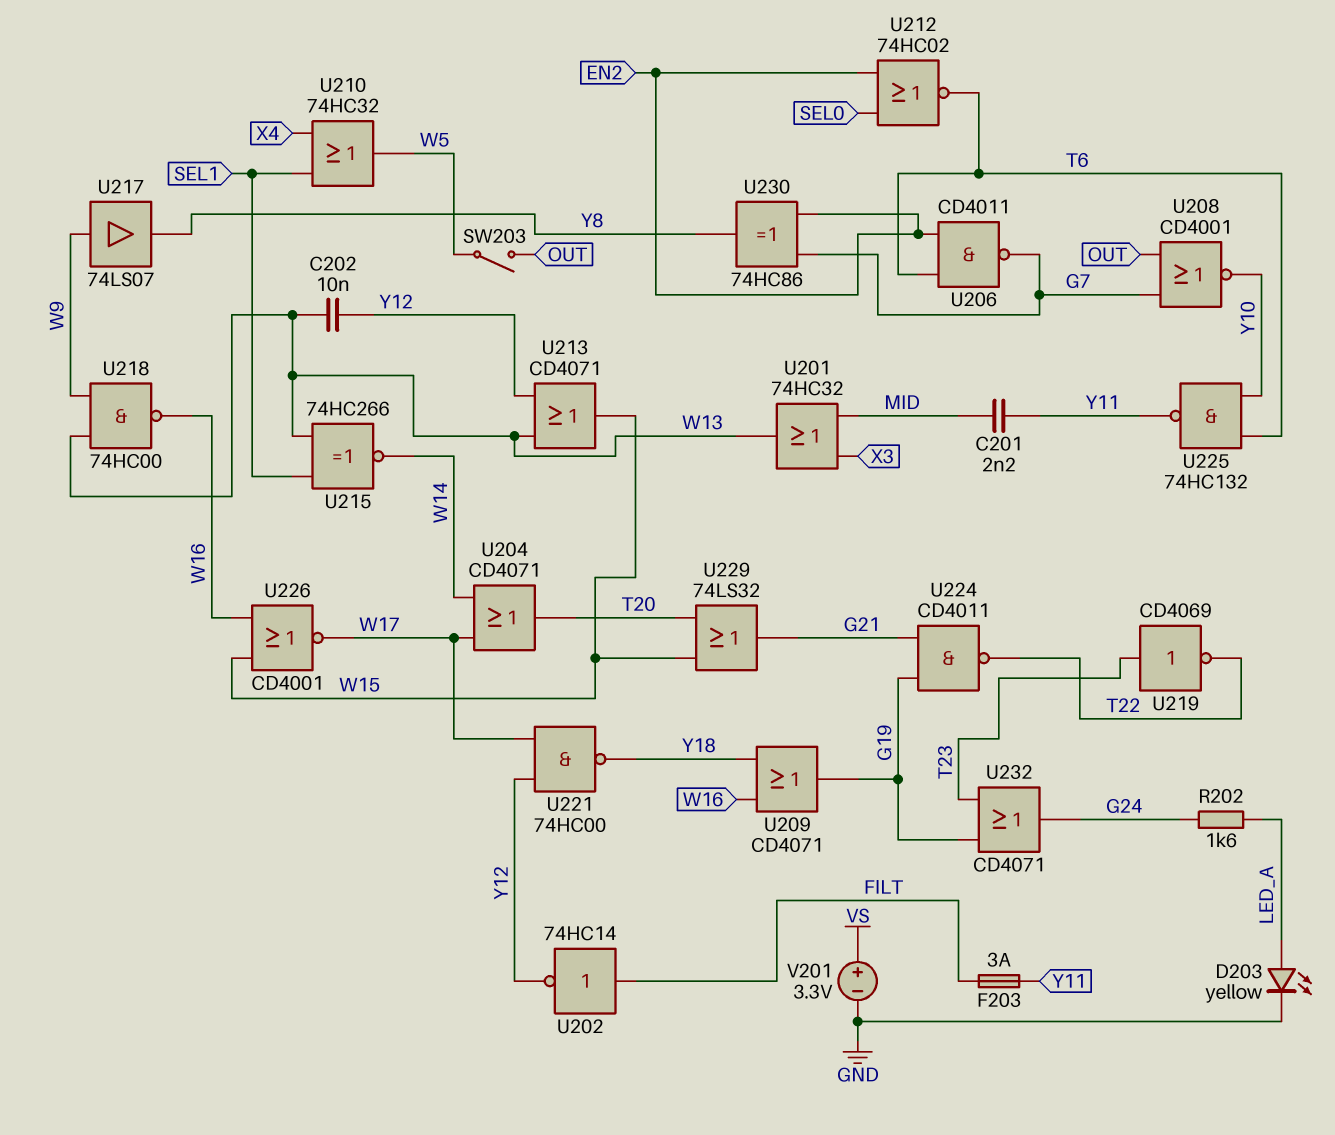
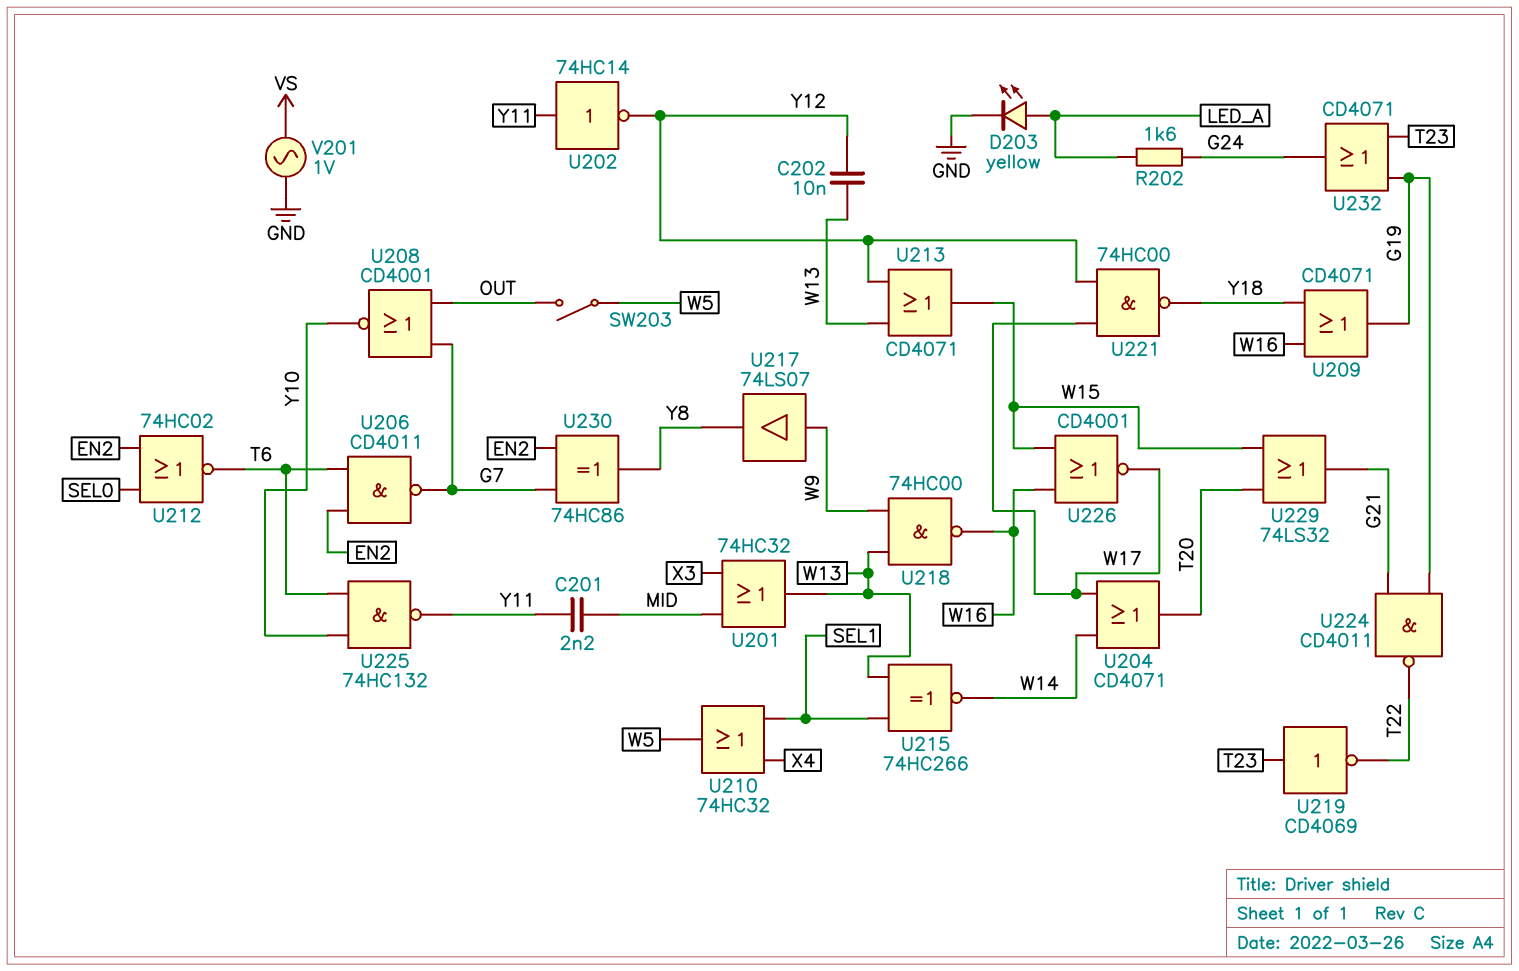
F203: 3A (FILT, Y11) -> none
U202: NOT 74HC14 (in FILT, out Y12) -> NOT 74HC14 (in Y11, out Y12)
V201: 3.3V (plus VS, minus GND) -> AC 1V (GND, VS)

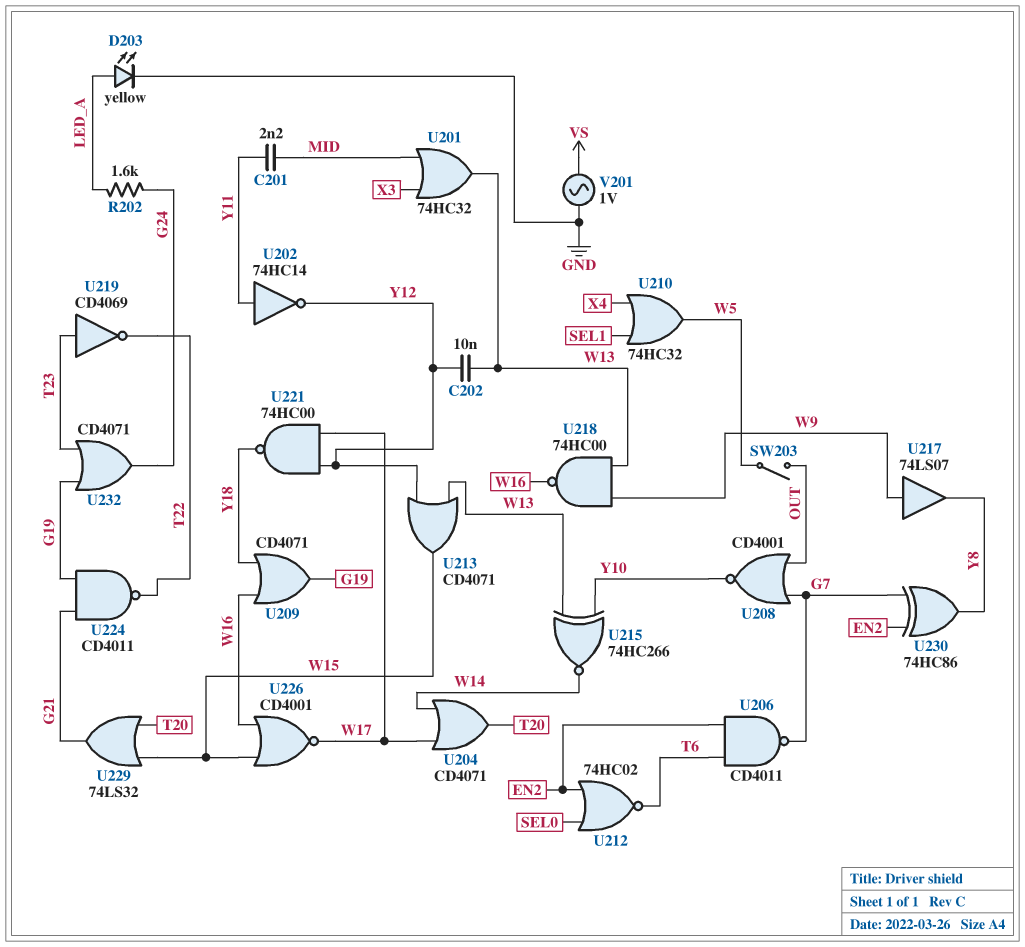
U215: XNOR 74HC266 (in SEL1, in W13, out W14) -> XNOR 74HC266 (in W13, in Y10, out W14)
U225: NAND 74HC132 (in T6, in Y10, out Y11) -> none

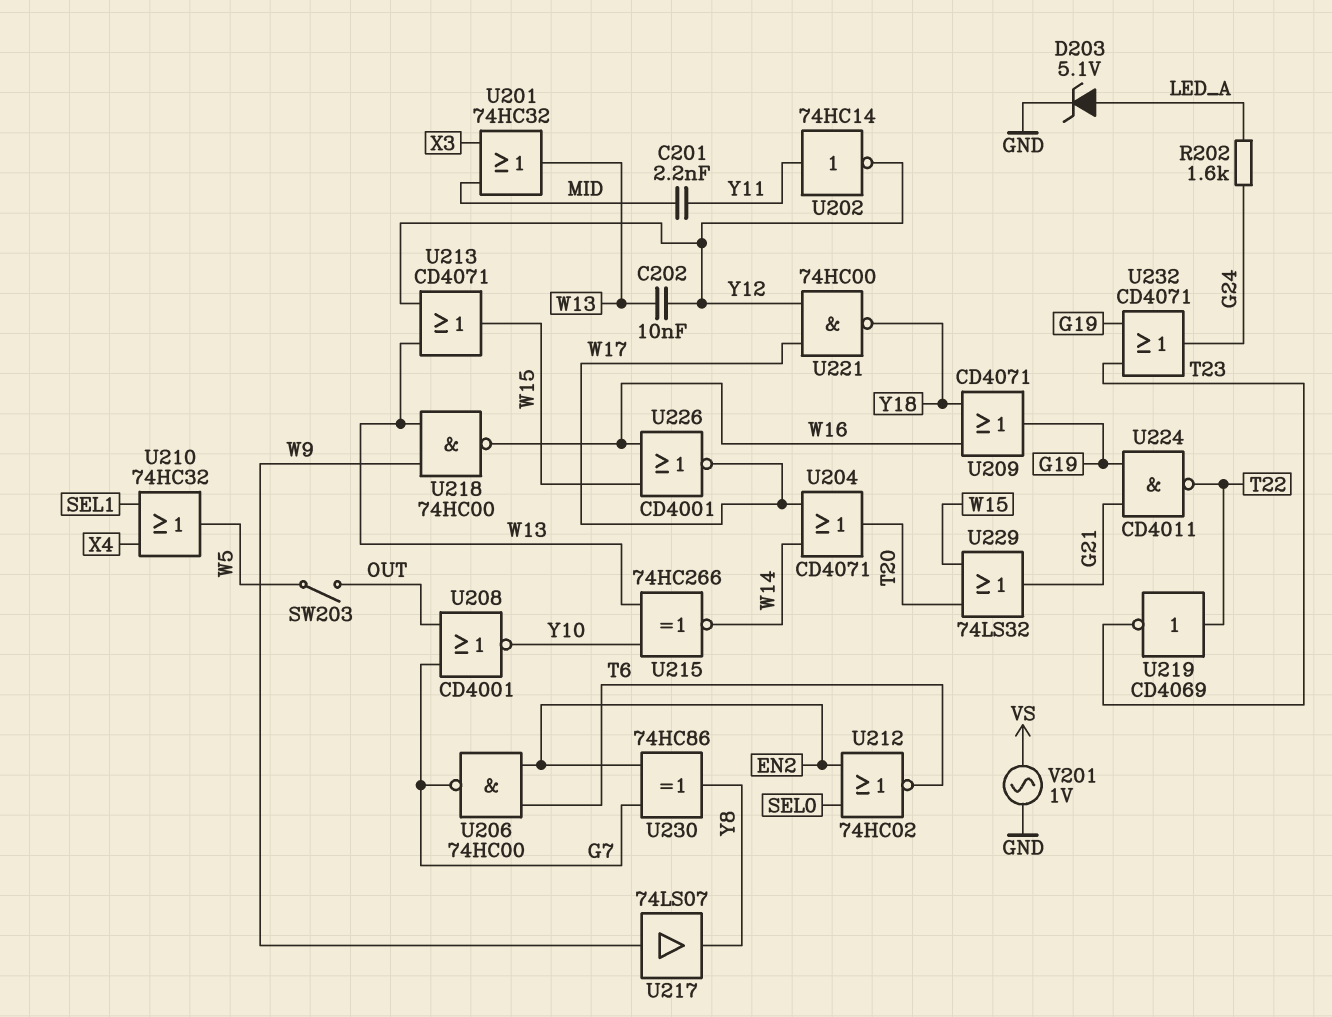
D203: LED yellow (A LED_A, K GND) -> zener 5.1V (A LED_A, K GND)
U206: NAND CD4011 (in EN2, in T6, out G7) -> NAND 74HC00 (in EN2, in T6, out G7)
U219: NOT CD4069 (in T23, out T22) -> NOT CD4069 (in T22, out T23)

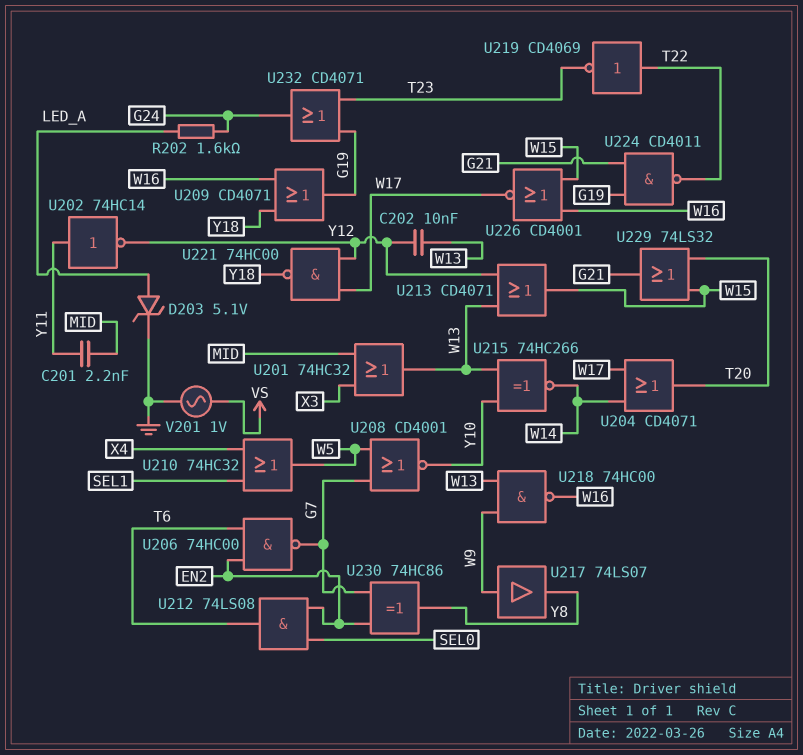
SW203: switch (OUT, W5) -> none
U208: NOR CD4001 (in G7, in OUT, out Y10) -> NOR CD4001 (in G7, in W5, out Y10)
U212: NOR 74HC02 (in EN2, in SEL0, out T6) -> AND 74LS08 (in EN2, in SEL0, out T6)

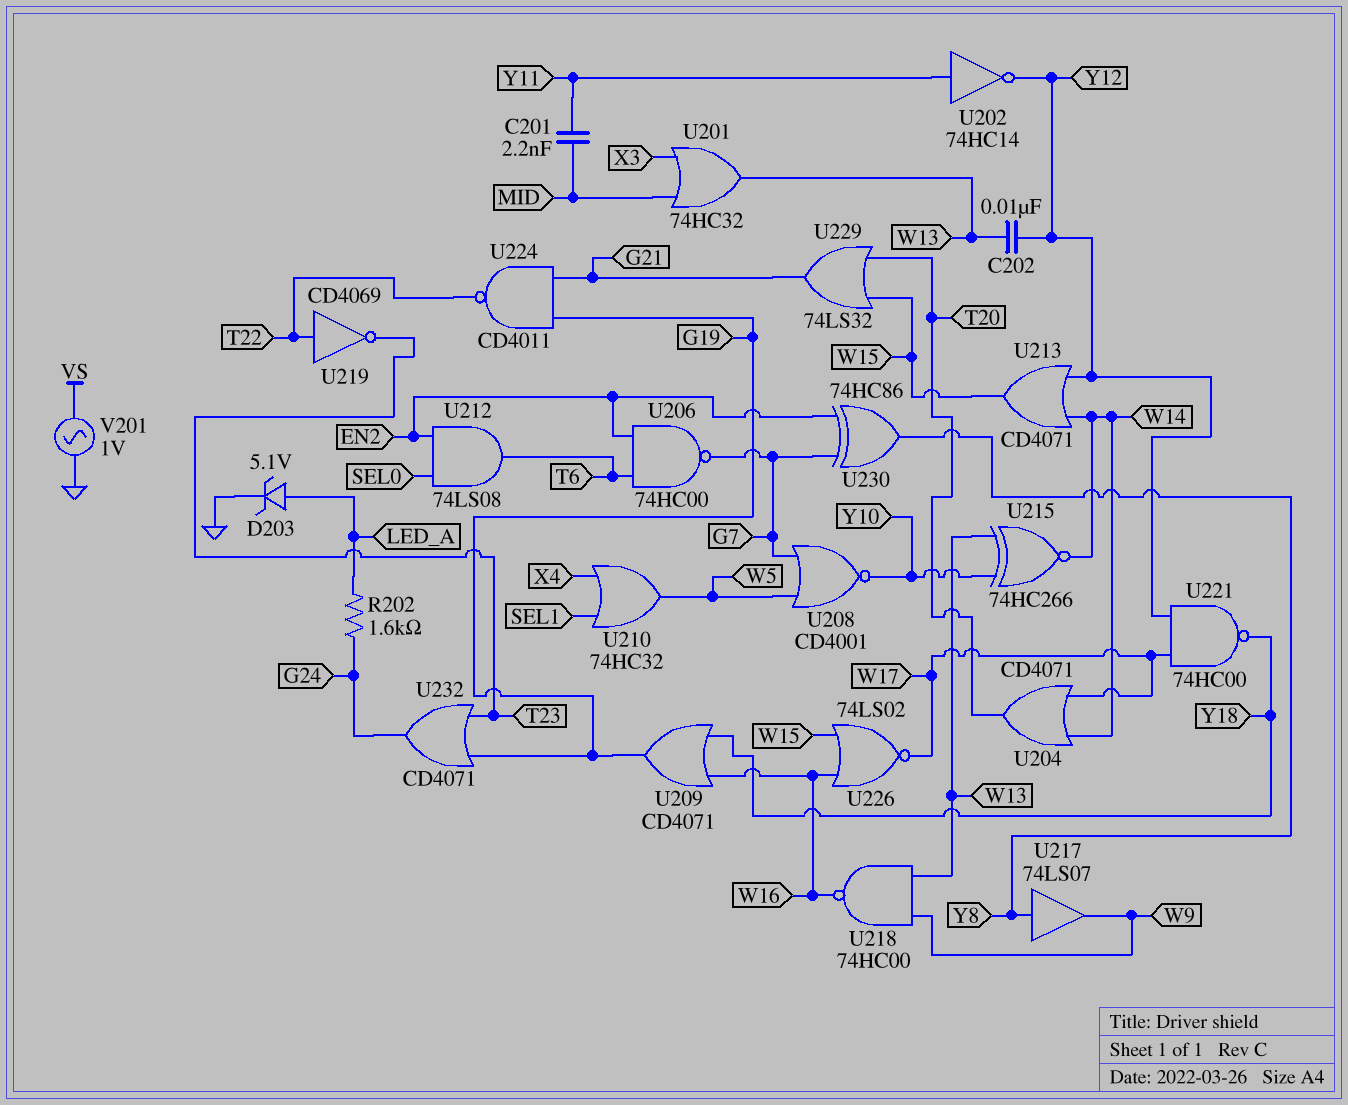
U213: OR CD4071 (in W13, in Y12, out W15) -> OR CD4071 (in W14, in Y12, out W15)
U217: buffer 74LS07 (in W9, out Y8) -> buffer 74LS07 (in Y8, out W9)
U226: NOR CD4001 (in W15, in W16, out W17) -> NOR 74LS02 (in W15, in W16, out W17)

